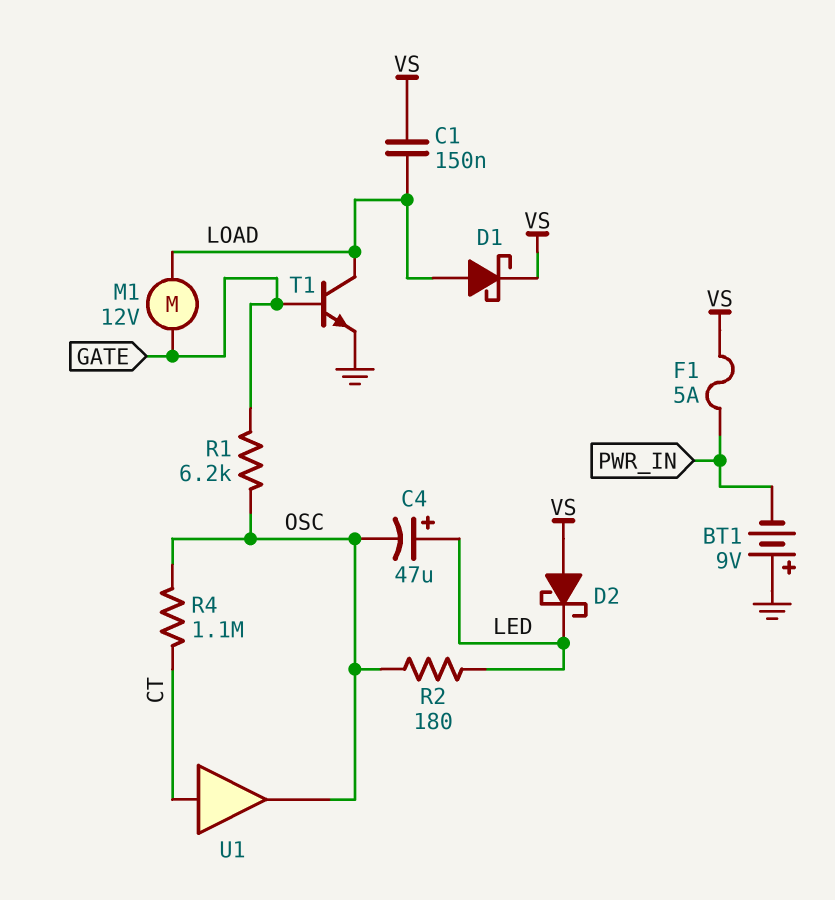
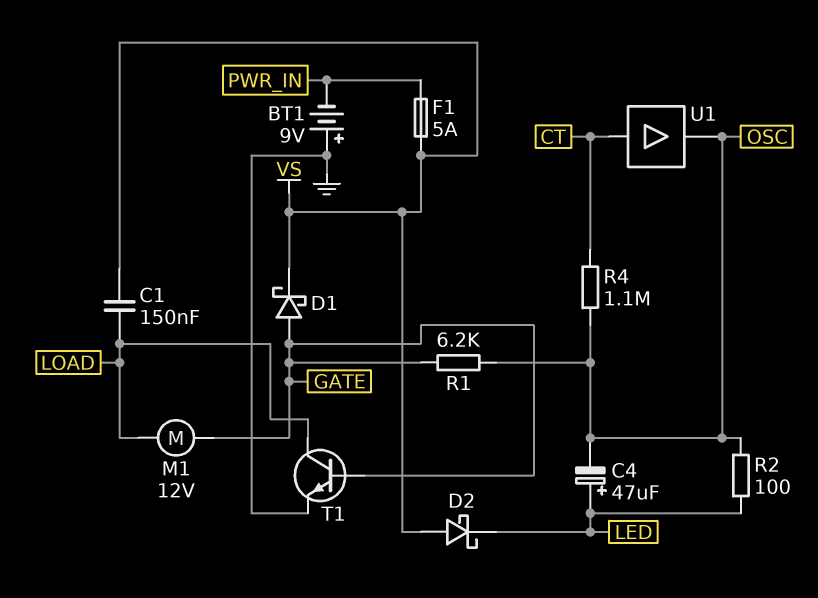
D1: schottky (A LOAD, K VS) -> schottky (A GATE, K VS)
R2: 180 (LED, OSC) -> 100 (LED, OSC)

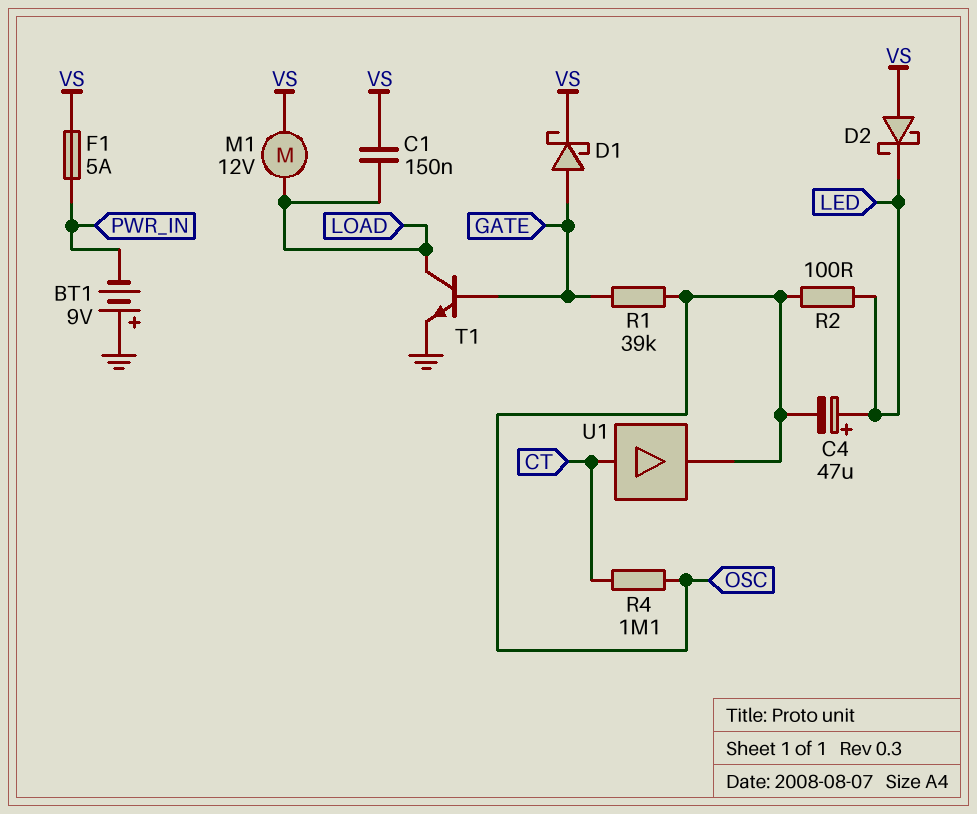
M1: motor 12V (GATE, LOAD) -> motor 12V (LOAD, VS)
R1: 6.2k (GATE, OSC) -> 39k (GATE, OSC)

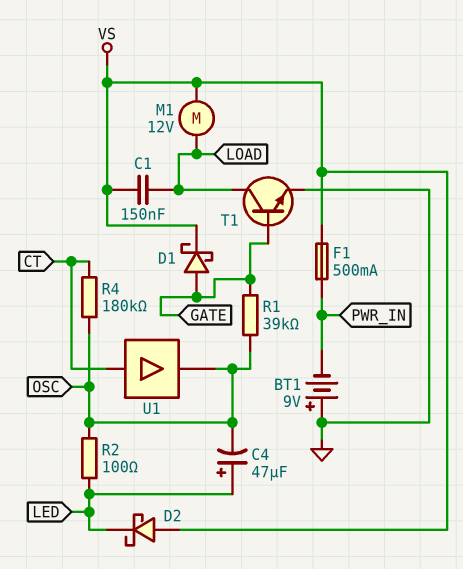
F1: 5A (PWR_IN, VS) -> 500mA (PWR_IN, VS)
R4: 1.1M (CT, OSC) -> 180k (CT, OSC)

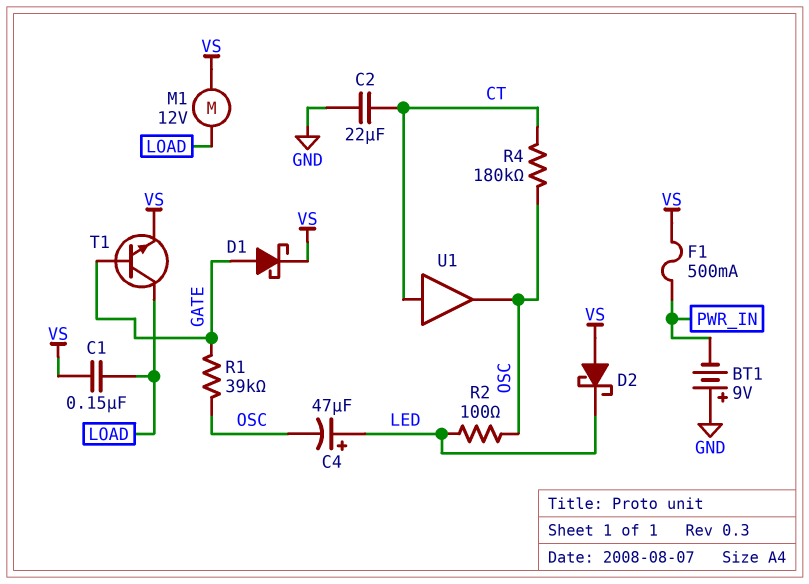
C2: none -> 22uF (CT, GND)
T1: NPN (B GATE, C LOAD, E GND) -> NPN (B GATE, C LOAD, E VS)

